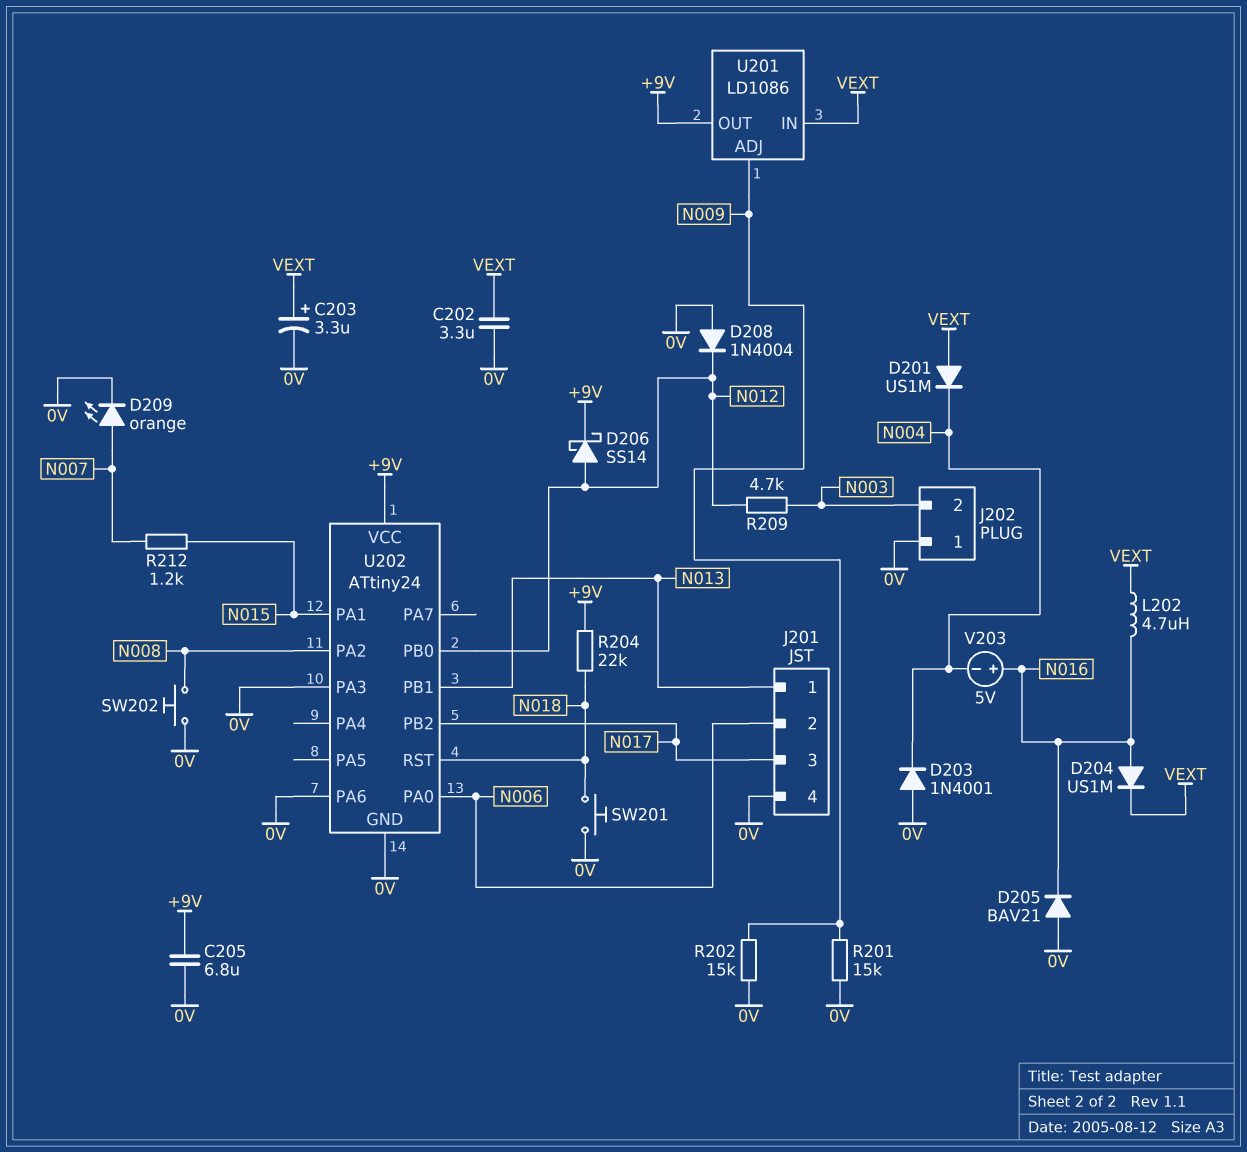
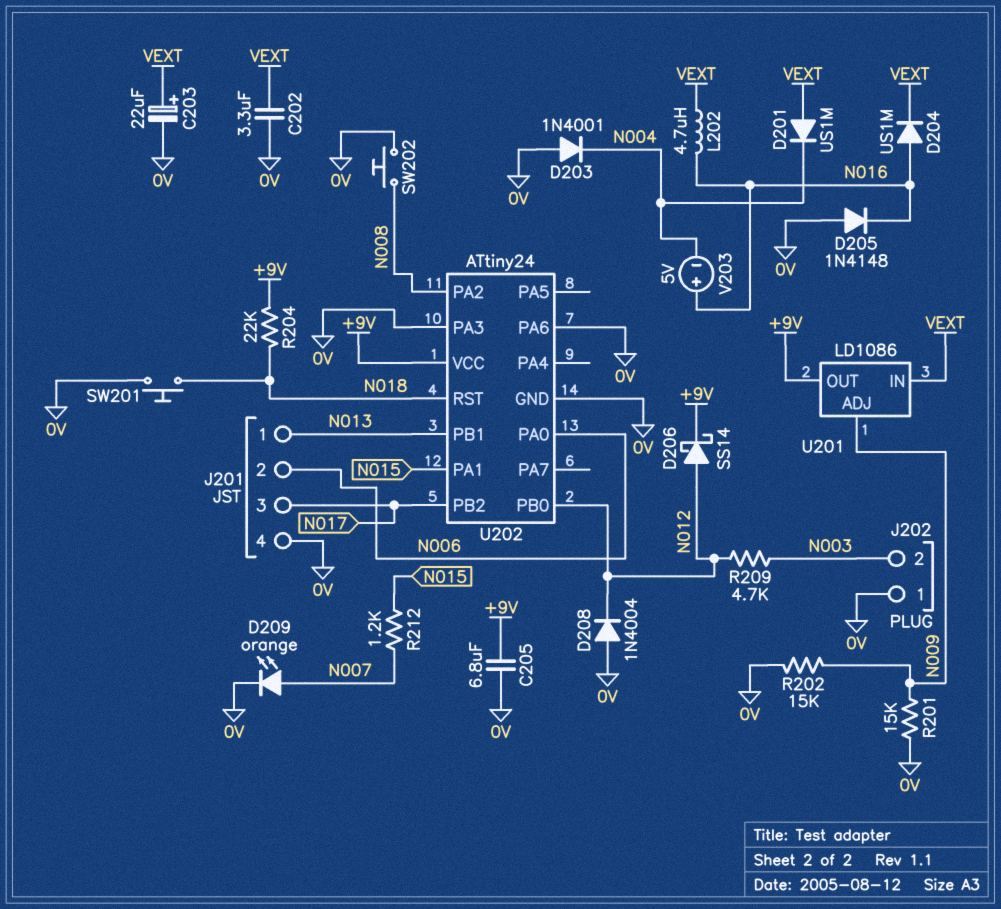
C203: 3.3uF (plus VEXT, minus 0V) -> 22uF (plus VEXT, minus 0V)
D205: diode BAV21 (A 0V, K N016) -> diode 1N4148 (A 0V, K N016)

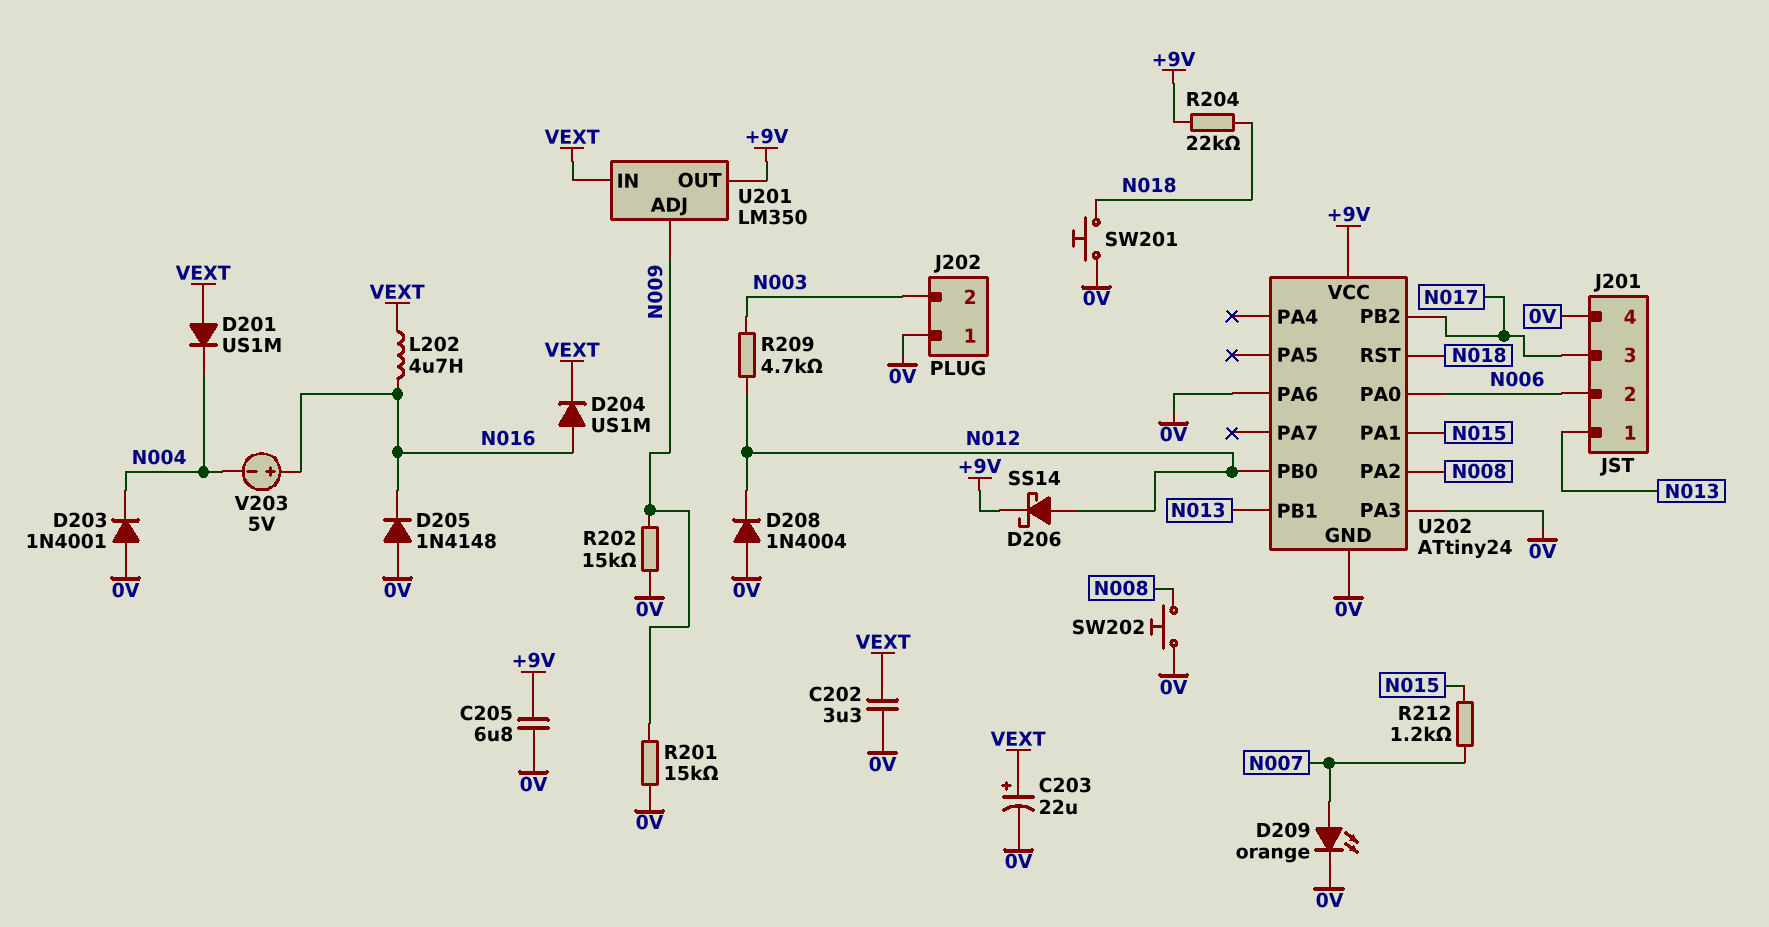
U201: LD1086 -> LM350

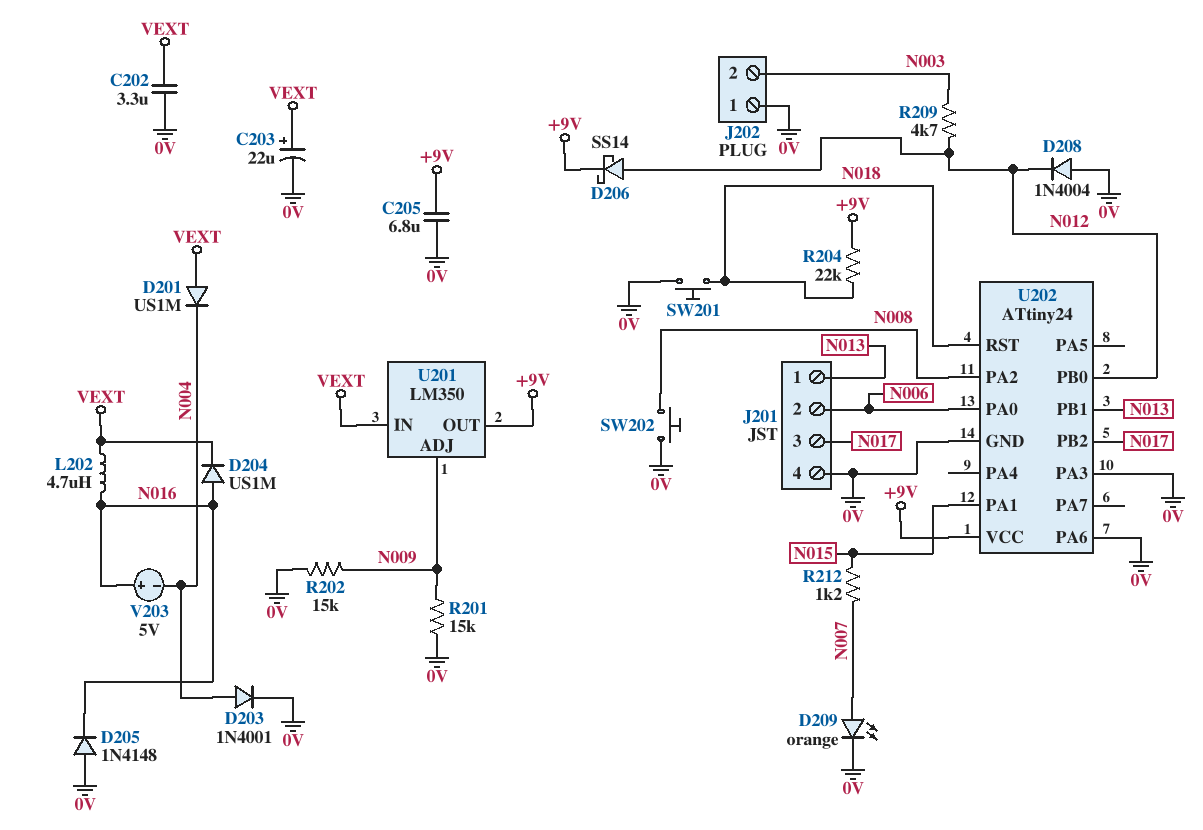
D203: diode 1N4001 (A 0V, K N004) -> diode 1N4001 (A N004, K 0V)

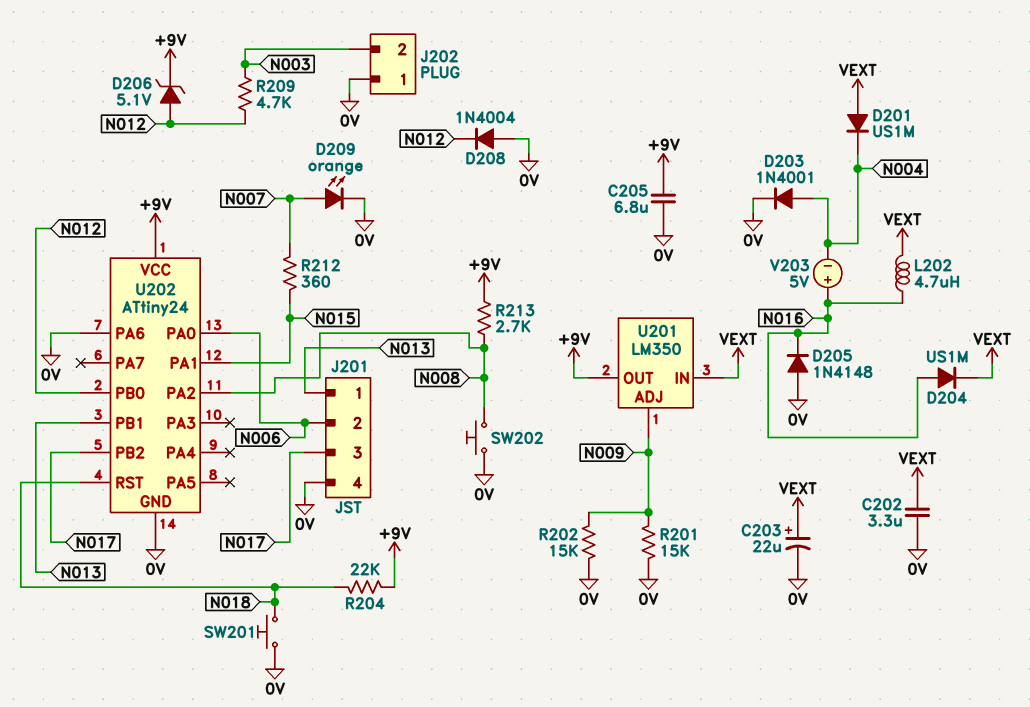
D206: schottky SS14 (A N012, K +9V) -> zener 5.1V (A N012, K +9V)
R212: 1.2k (N007, N015) -> 360 (N007, N015)
R213: none -> 2.7k (+9V, N008)
U202 pin PA3: 0V -> none

